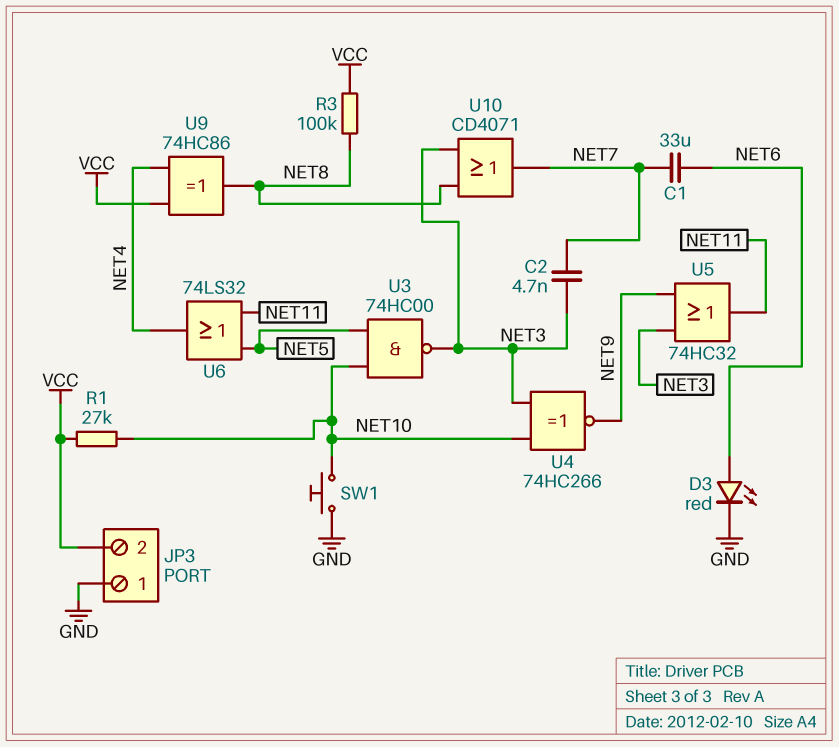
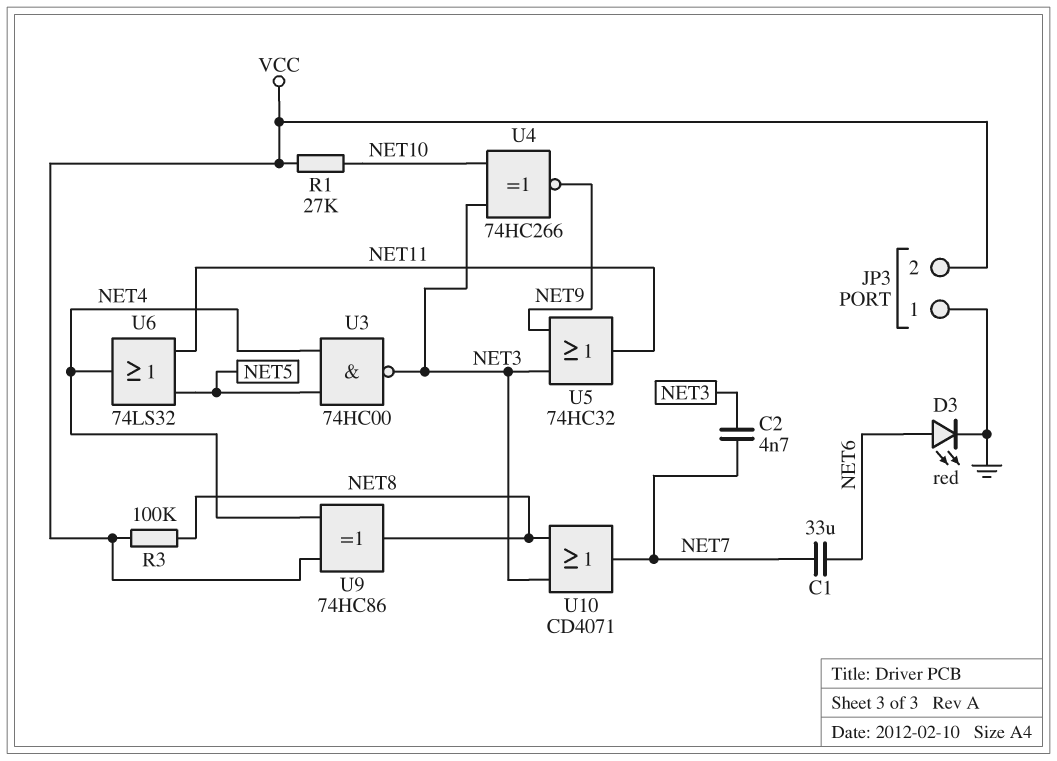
SW1: button (GND, NET10) -> none
U3: NAND 74HC00 (in NET5, in NET10, out NET3) -> NAND 74HC00 (in NET4, in NET5, out NET3)

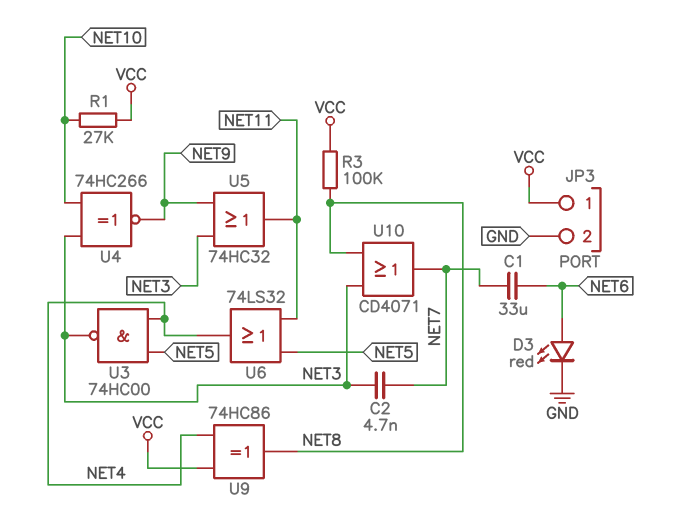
JP3 pin 1: GND -> VCC
JP3 pin 2: VCC -> GND

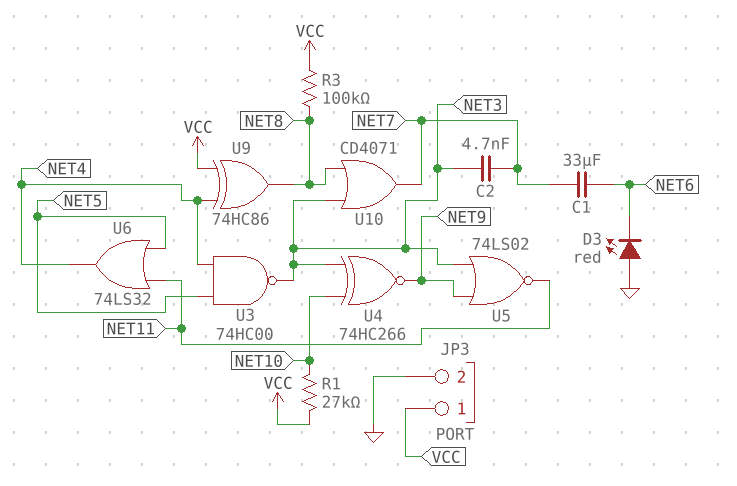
D3: LED red (A NET6, K GND) -> LED red (A GND, K NET6)
U5: OR 74HC32 (in NET3, in NET9, out NET11) -> NOR 74LS02 (in NET3, in NET9, out NET11)

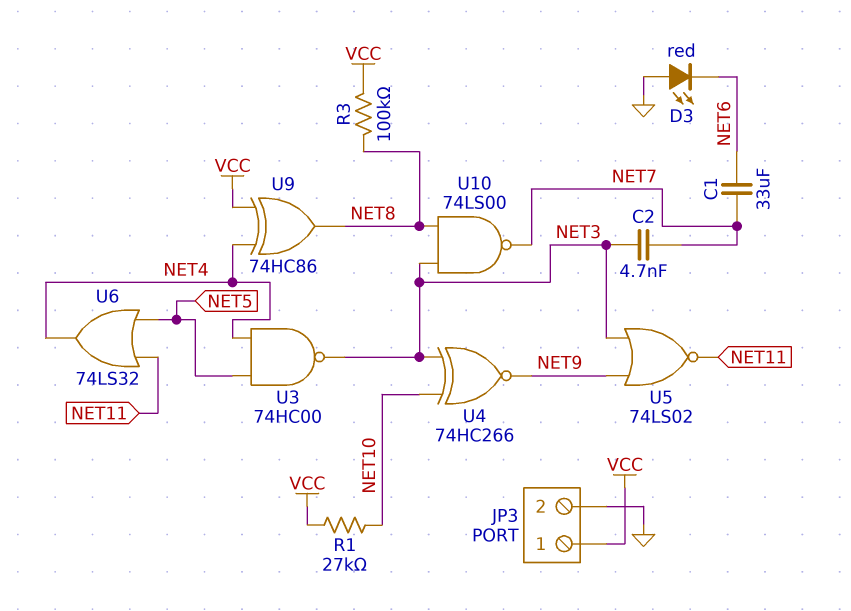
U10: OR CD4071 (in NET3, in NET8, out NET7) -> NAND 74LS00 (in NET3, in NET8, out NET7)

